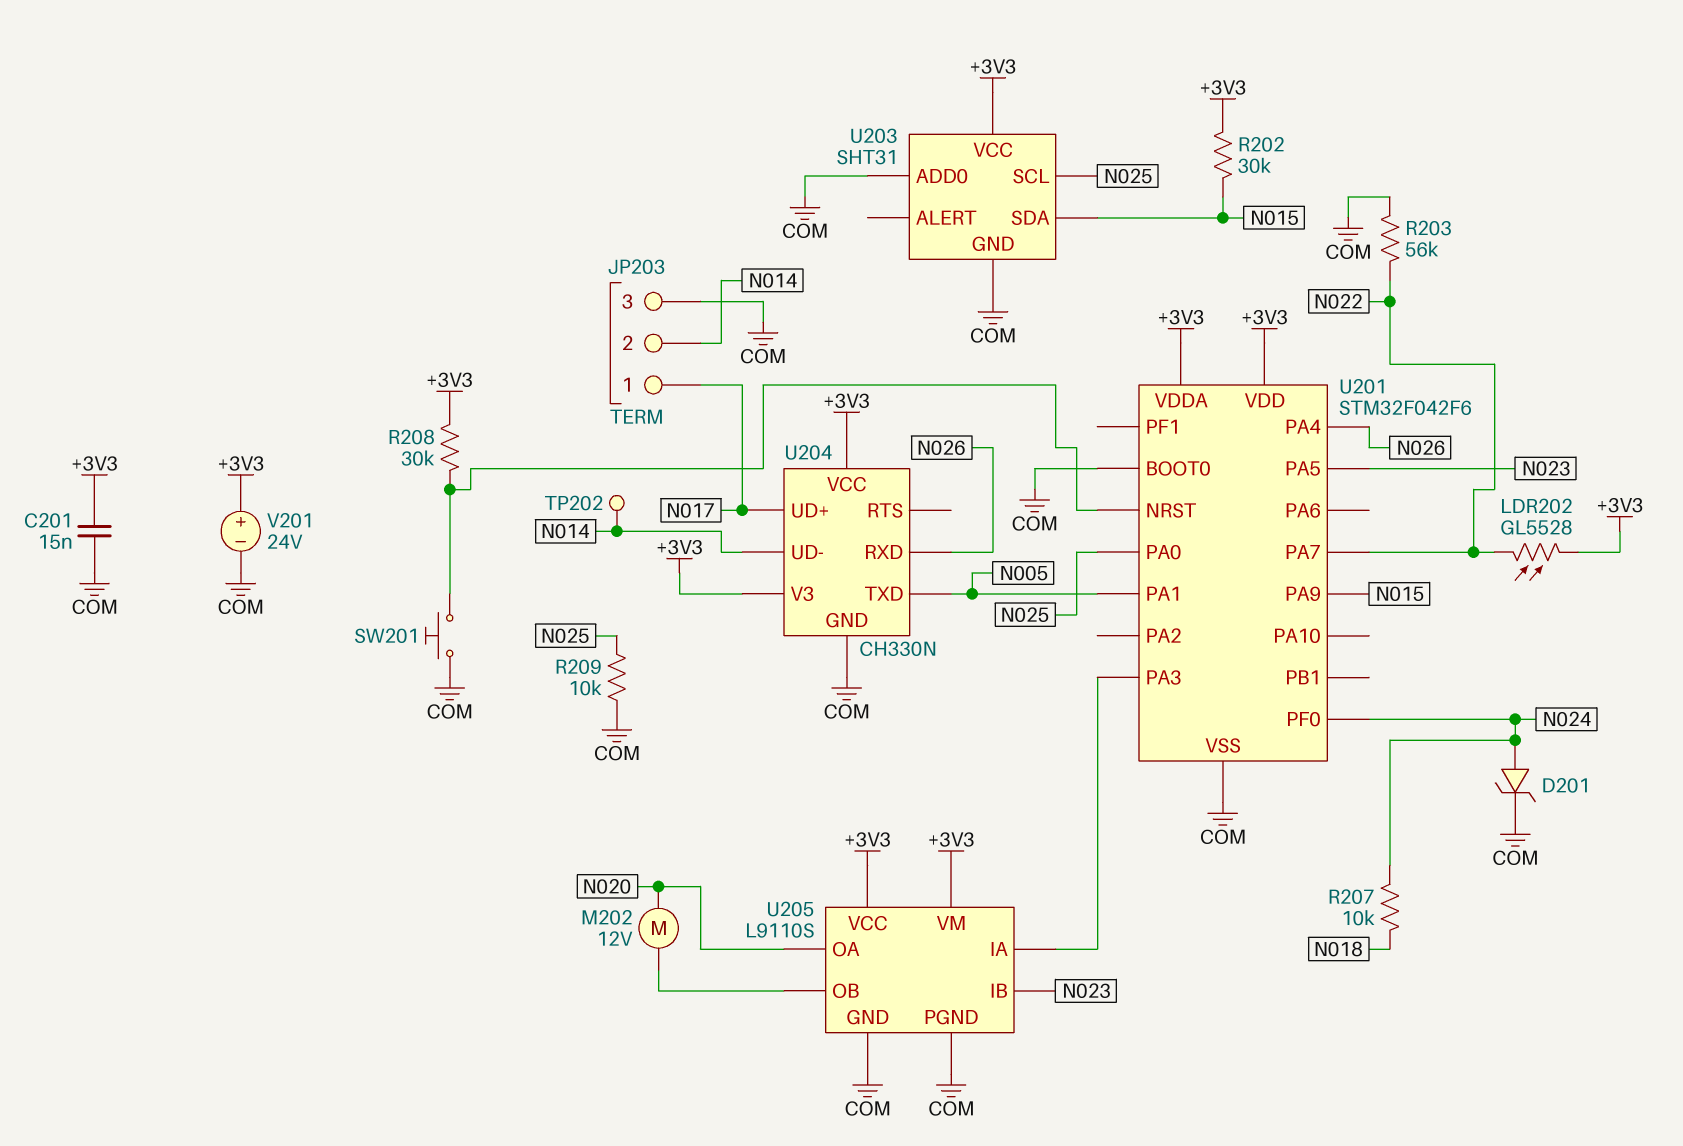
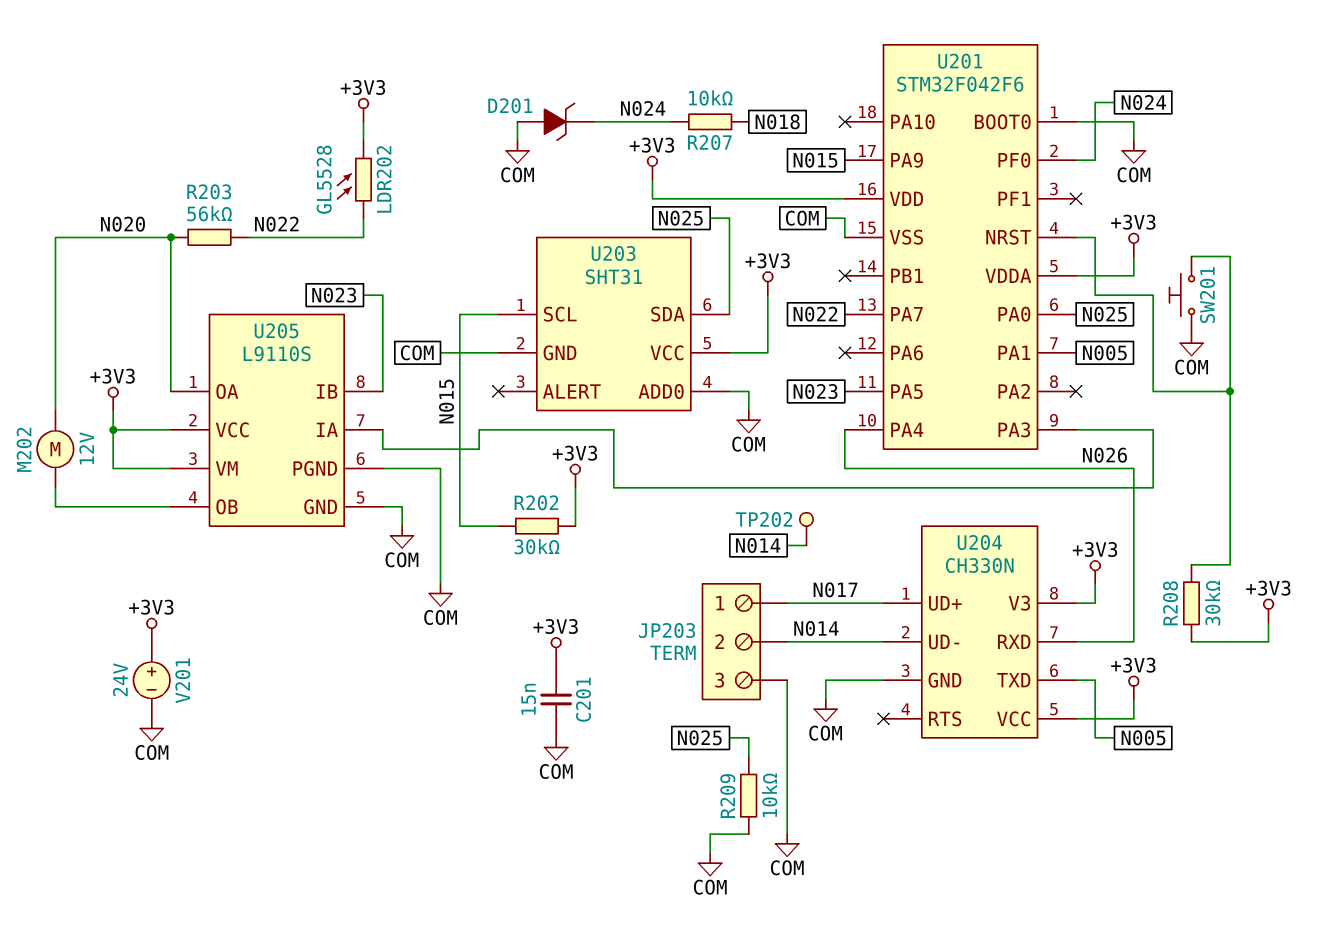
D201: zener (A N024, K COM) -> zener (A COM, K N024)
R203: 56k (COM, N022) -> 56k (N020, N022)
U203 pin SCL: N025 -> N015
U203 pin SDA: N015 -> N025

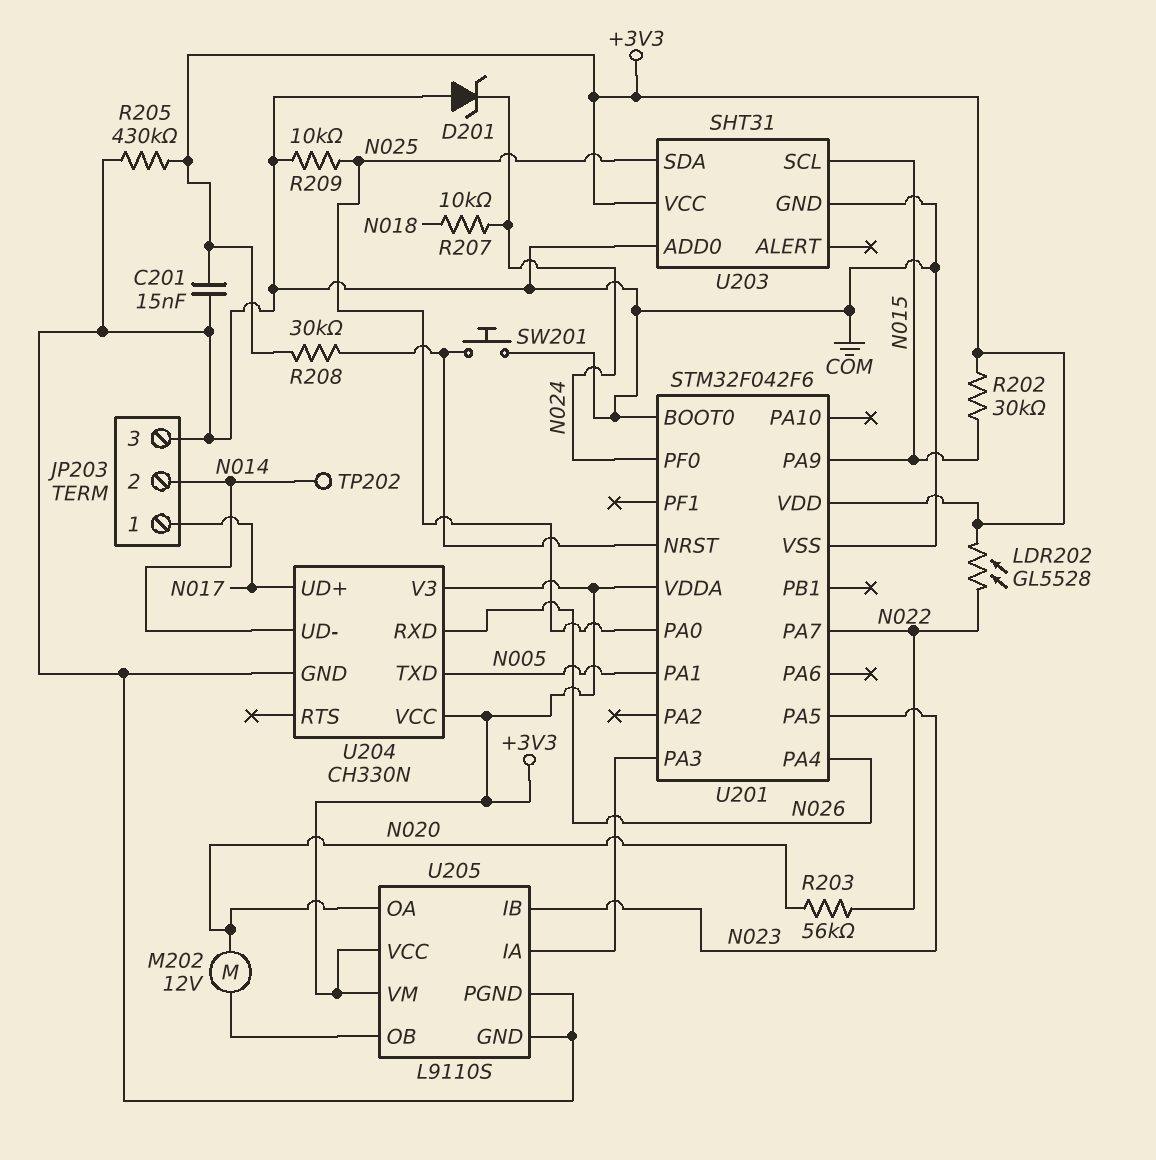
R205: none -> 430k (+3V3, COM)
V201: 24V (plus +3V3, minus COM) -> none

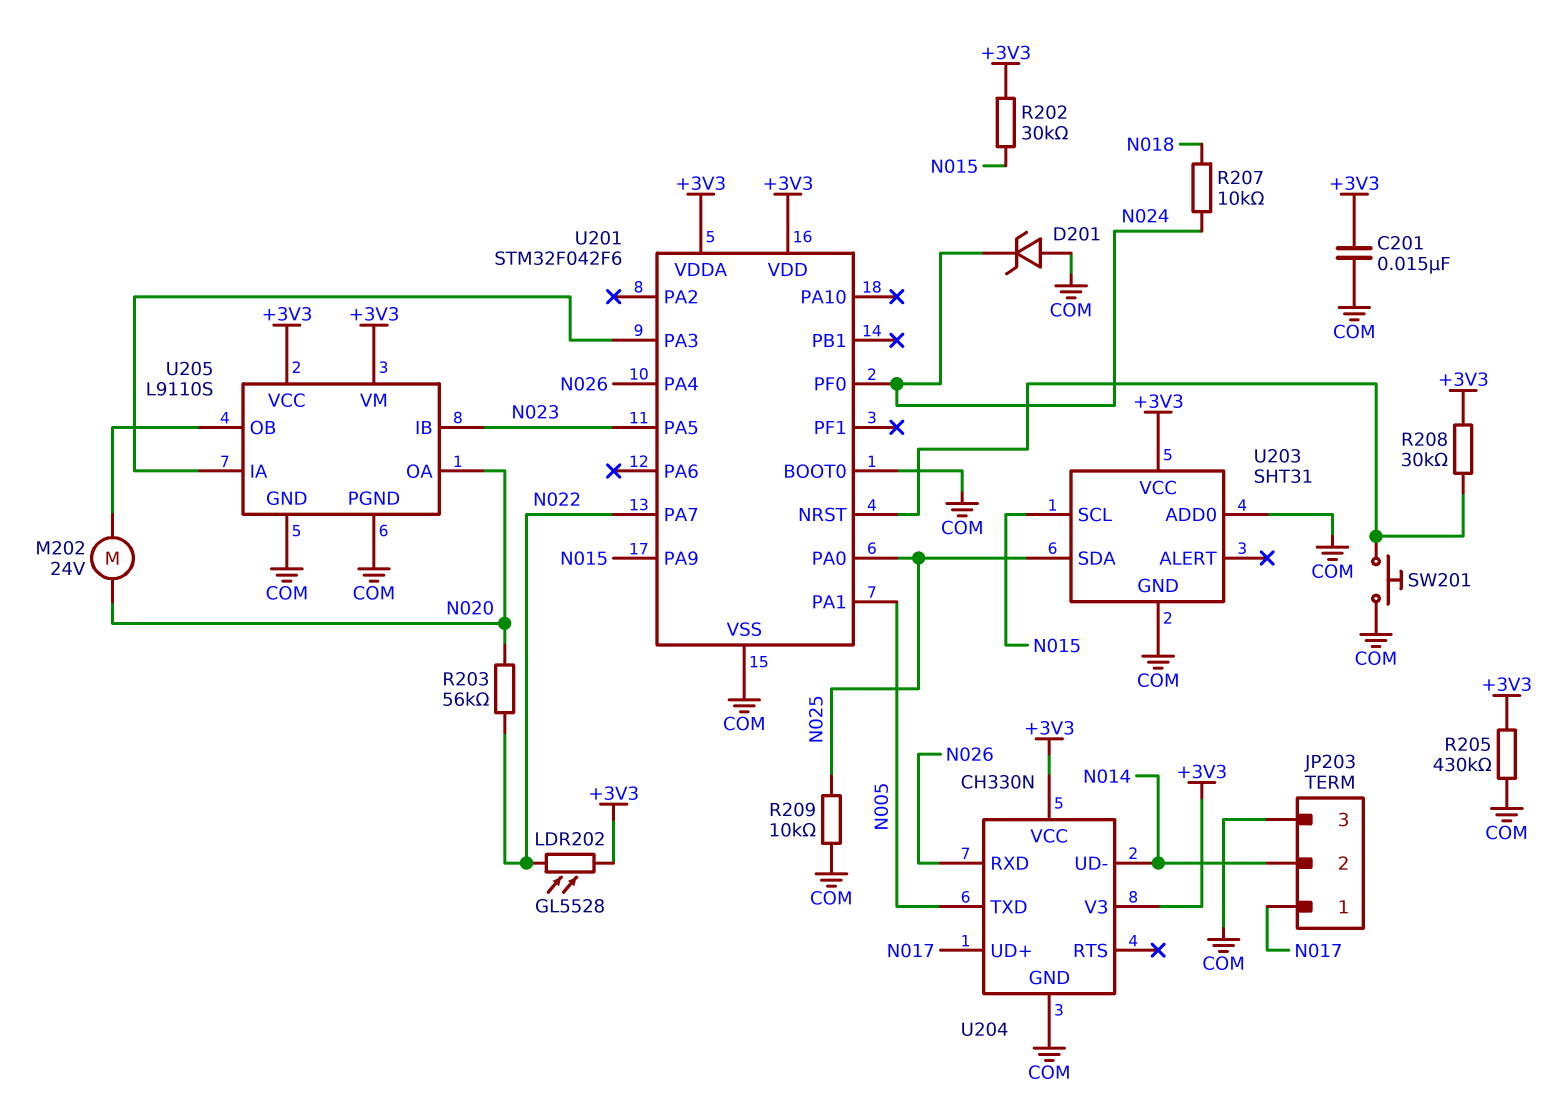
M202: motor 12V (N020, U205/OB) -> motor 24V (N020, U205/OB)
TP202: test point (N014) -> none

